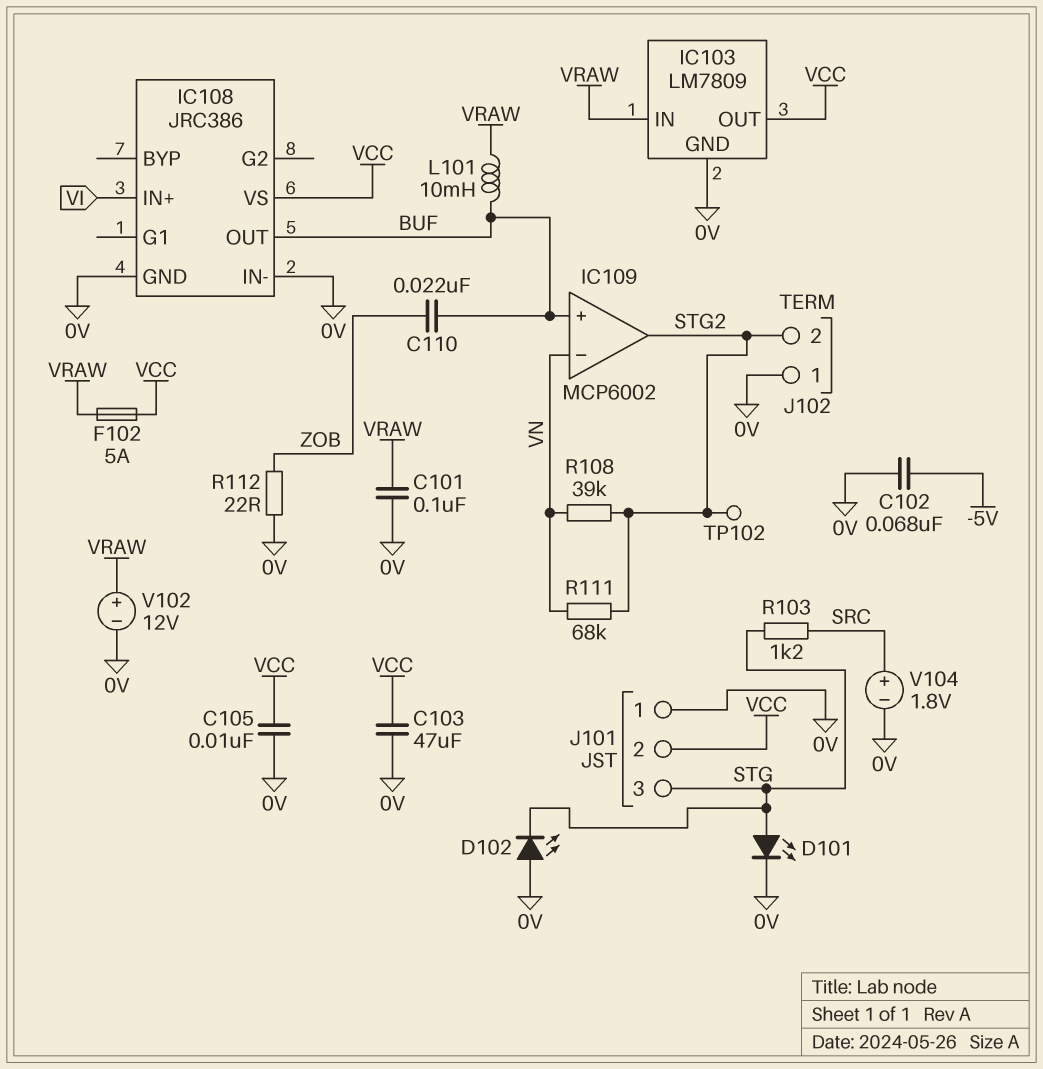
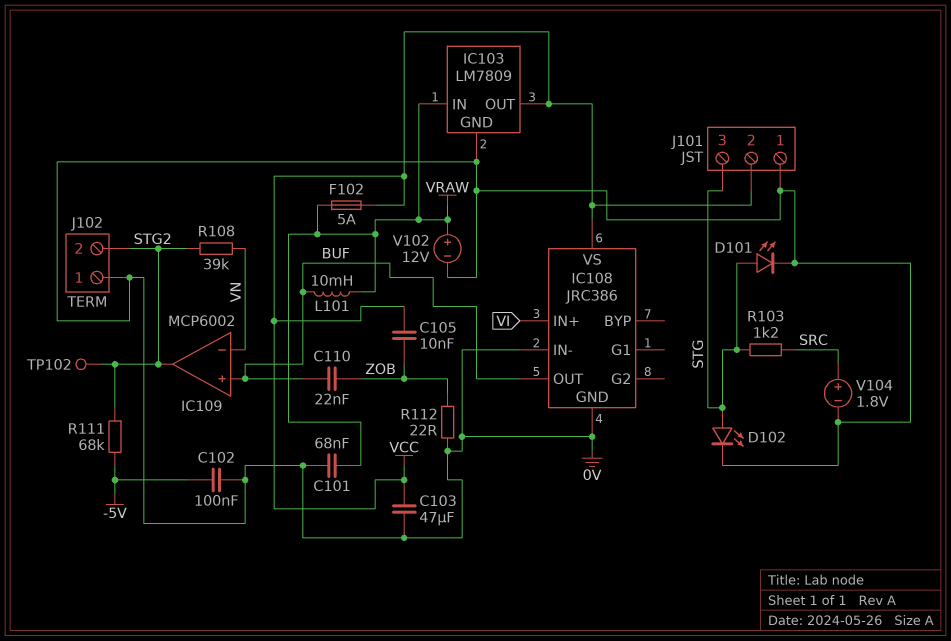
C101: 100nF (0V, VRAW) -> 68nF (0V, VRAW)
C102: 68nF (-5V, 0V) -> 100nF (-5V, 0V)
C105: 10nF (0V, VCC) -> 10nF (VCC, ZOB)
D102: LED (A 0V, K STG) -> LED (A STG, K 0V)
R111: 68k (STG2, VN) -> 68k (-5V, STG2)

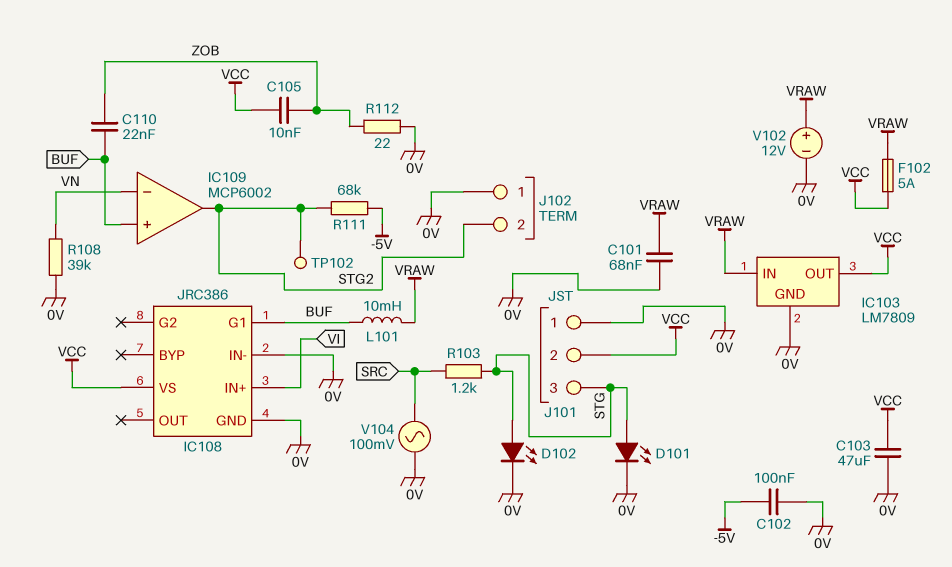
IC108 pin G1: none -> BUF
IC108 pin OUT: BUF -> none
R108: 39k (STG2, VN) -> 39k (0V, VN)
V104: 1.8V (plus SRC, minus 0V) -> AC 100mV (0V, SRC)

